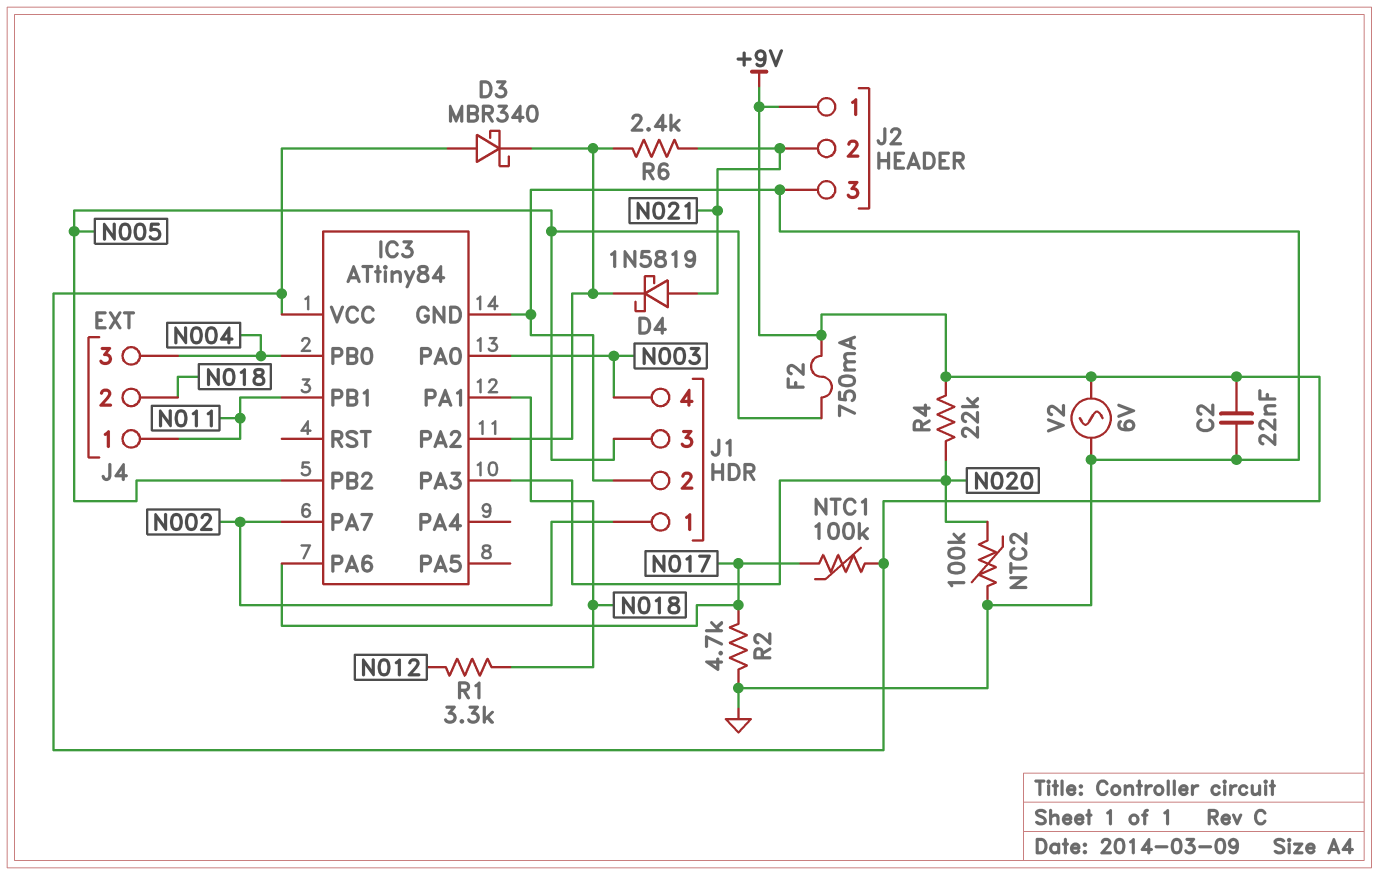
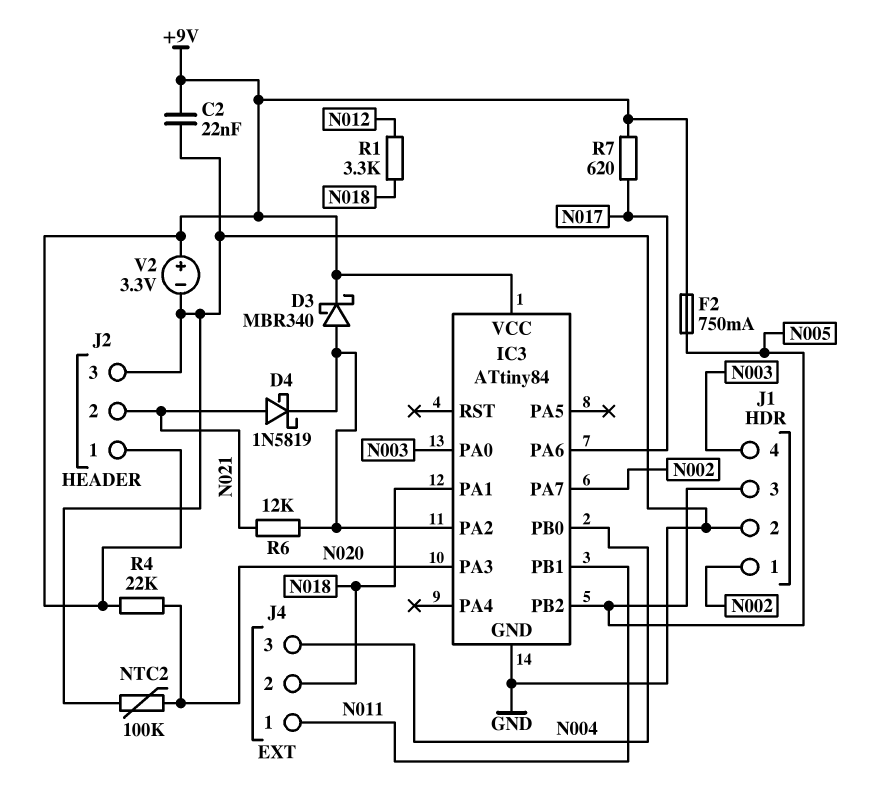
D3: schottky MBR340 (A +9V, K IC3/PA2) -> schottky MBR340 (A IC3/PA2, K +9V)
NTC1: 100k (+9V, N017) -> none
R2: 4.7k (GND, N017) -> none
R6: 2.4k (IC3/PA2, N021) -> 12k (IC3/PA2, N021)
R7: none -> 620 (+9V, N017)
V2: AC 6V (+9V, GND) -> 3.3V (plus +9V, minus GND)

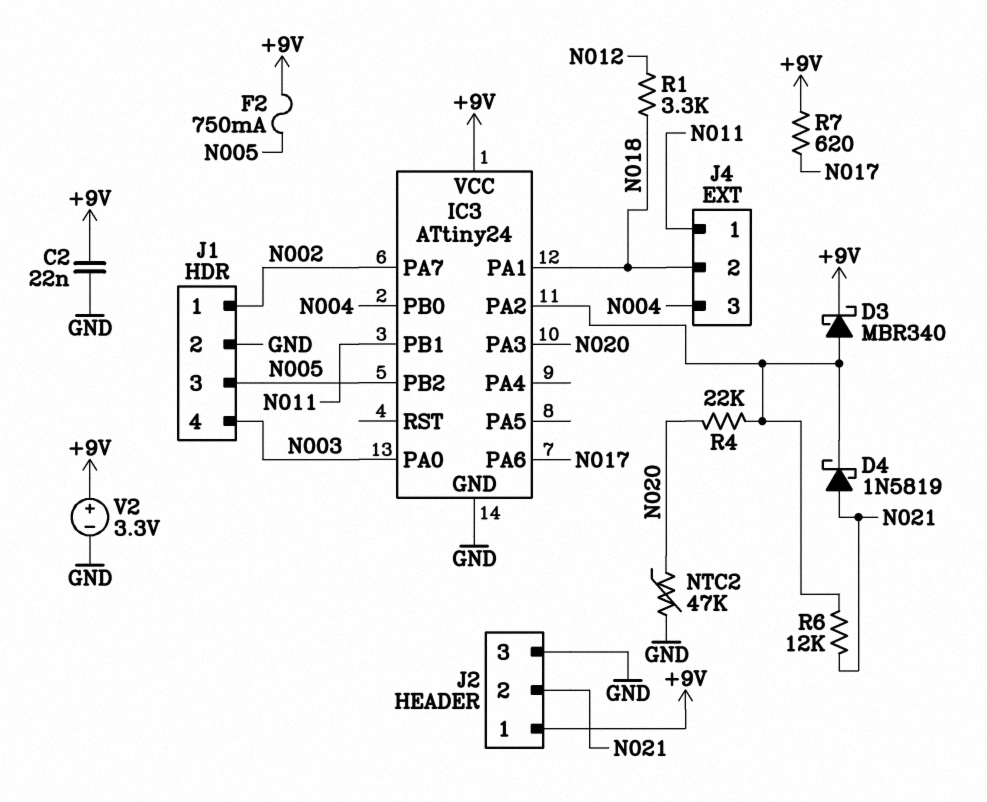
IC3: ATtiny84 -> ATtiny24
NTC2: 100k (GND, N020) -> 47k (GND, N020)
R4: 22k (+9V, N020) -> 22k (IC3/PA2, N020)

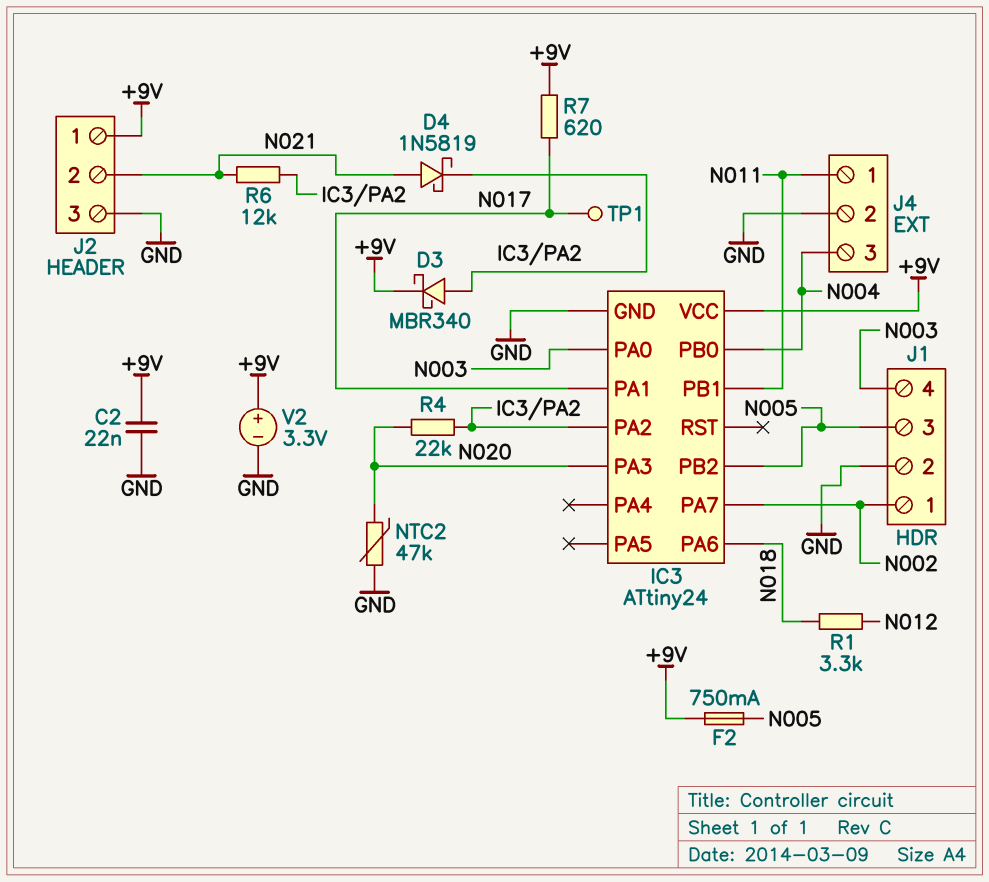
IC3 pin PA1: N018 -> N017
IC3 pin PA6: N017 -> N018
J4 pin 2: N018 -> GND
TP1: none -> test point (N017)

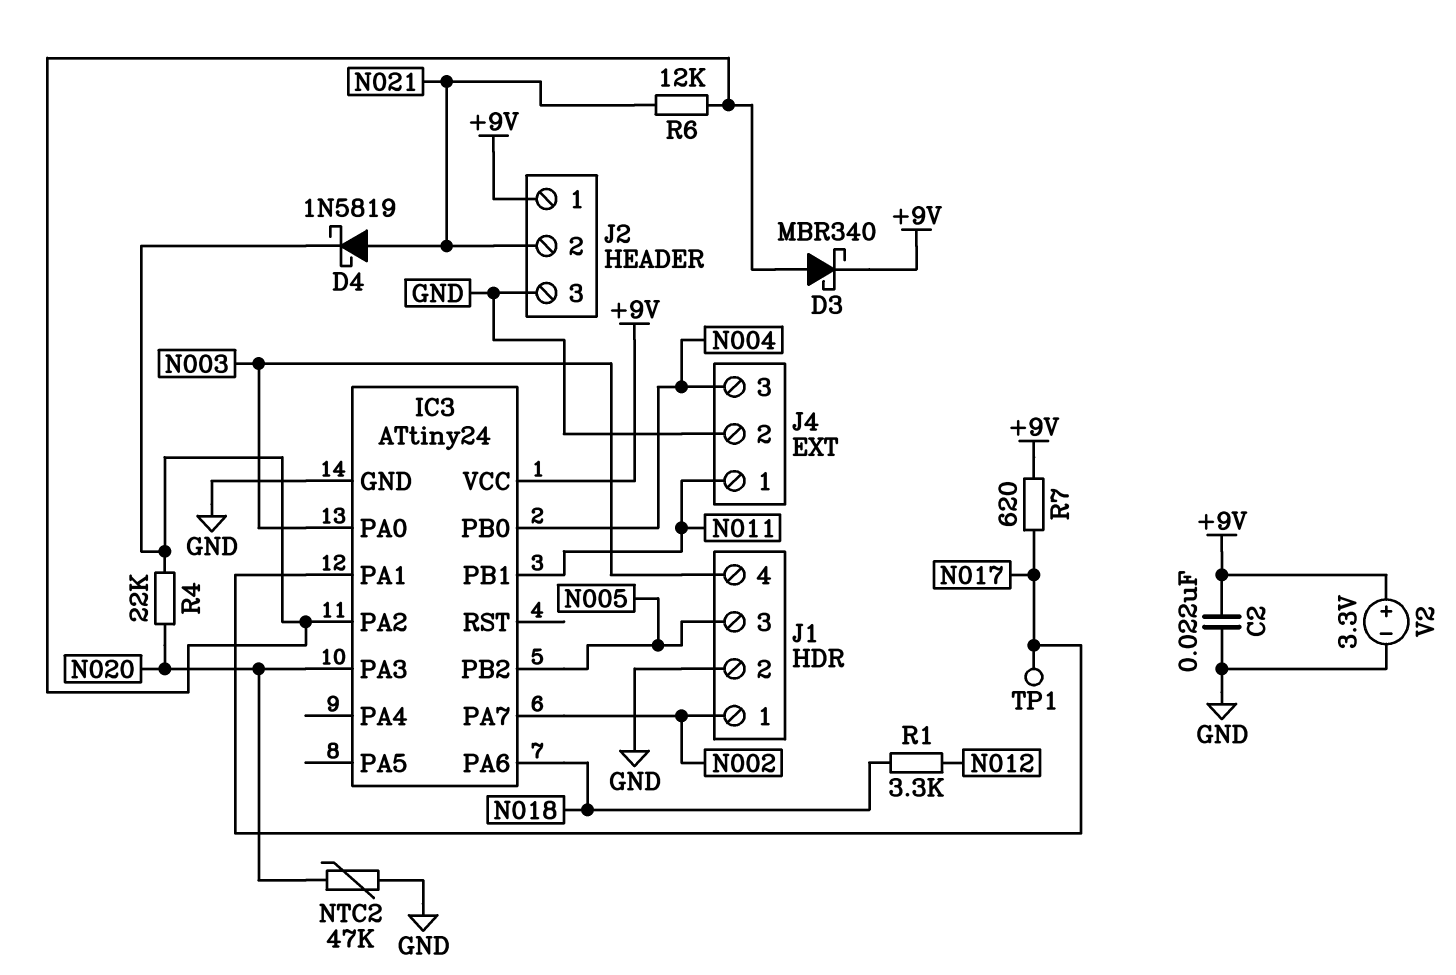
F2: 750mA (+9V, N005) -> none

